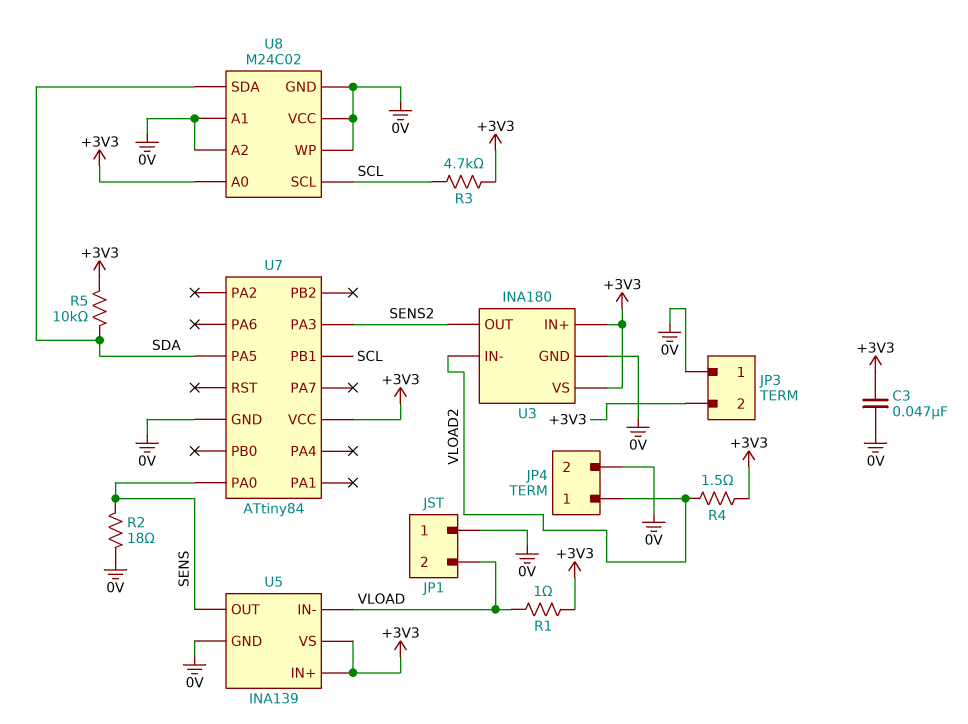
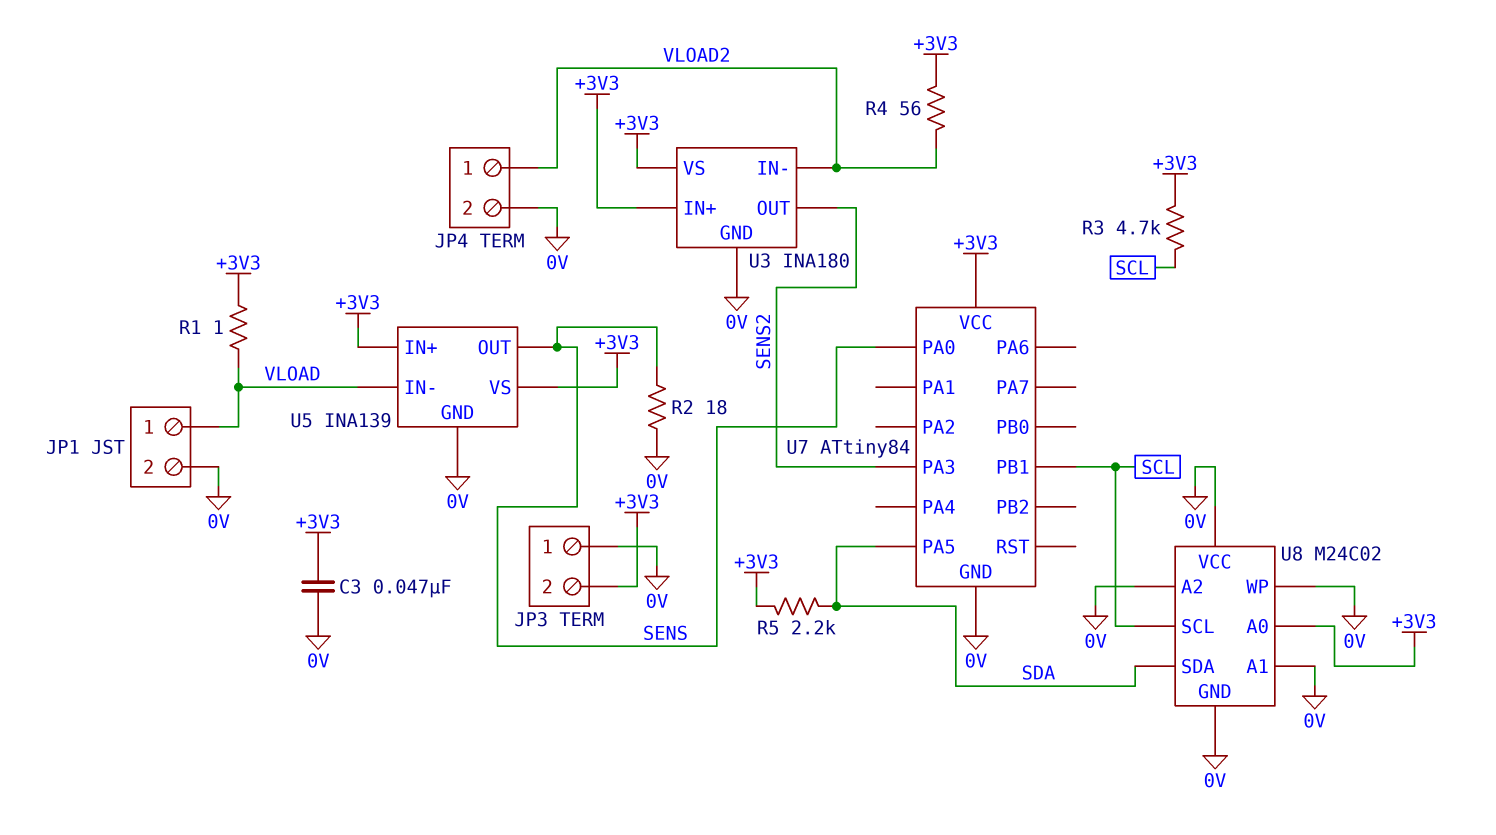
JP1 pin 1: 0V -> VLOAD
JP1 pin 2: VLOAD -> 0V
R4: 1.5 (+3V3, VLOAD2) -> 56 (+3V3, VLOAD2)
R5: 10k (+3V3, SDA) -> 2.2k (+3V3, SDA)

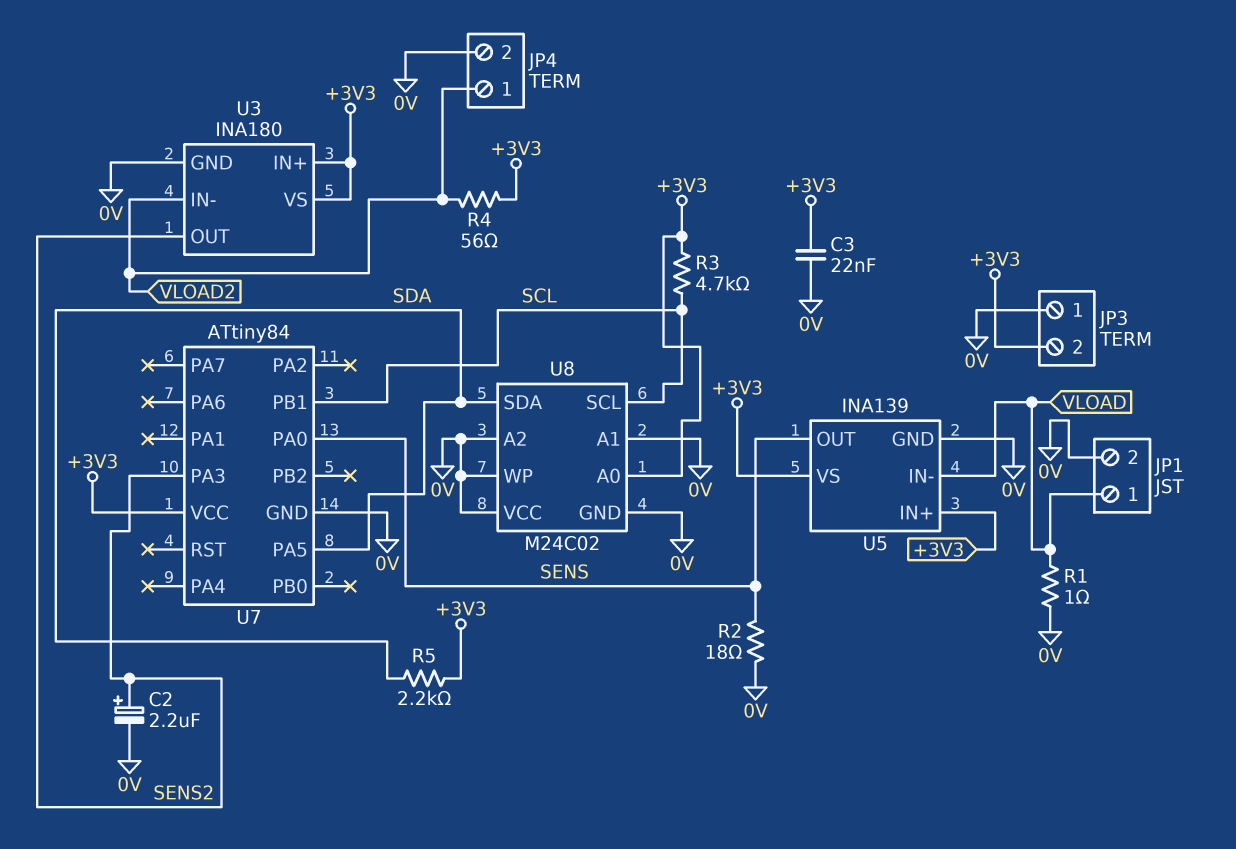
C2: none -> 2.2uF (plus SENS2, minus 0V)
C3: 47nF (+3V3, 0V) -> 22nF (+3V3, 0V)
R1: 1 (+3V3, VLOAD) -> 1 (0V, VLOAD)

